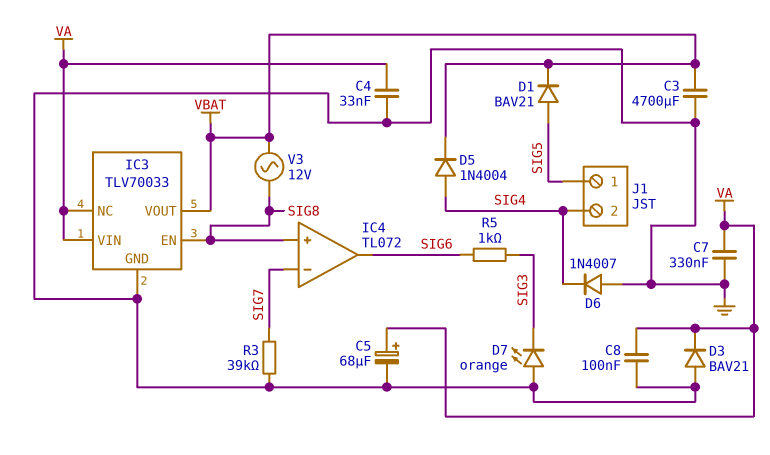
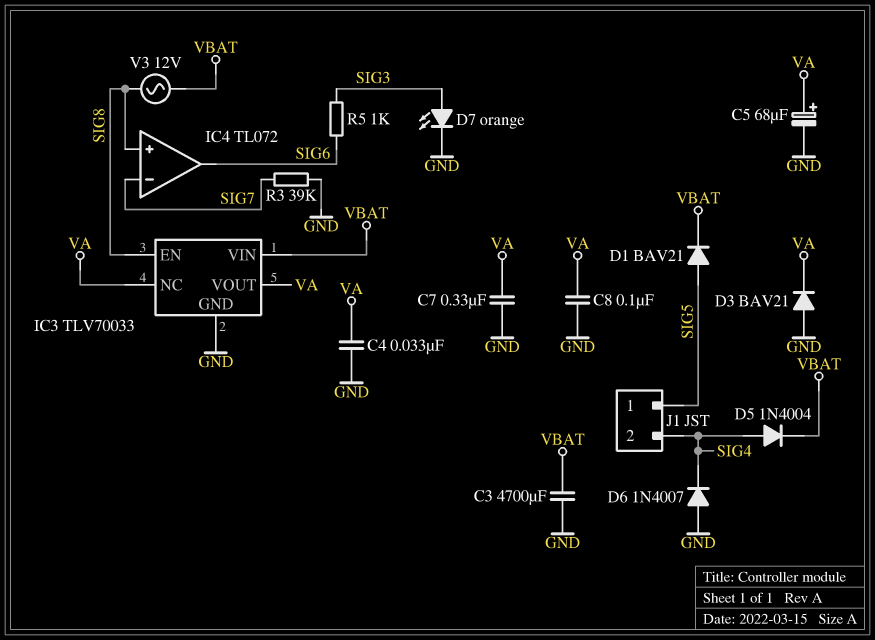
D7: LED orange (A GND, K SIG3) -> LED orange (A SIG3, K GND)
IC3 pin VIN: VA -> VBAT
IC3 pin VOUT: VBAT -> VA

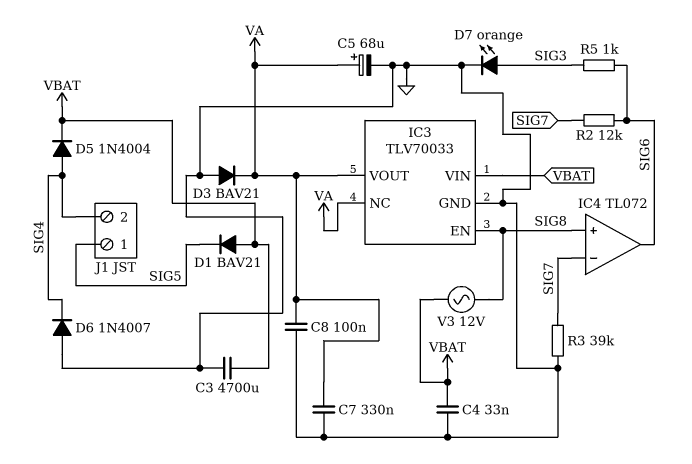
C4: 33nF (GND, VA) -> 33nF (GND, VBAT)
D1: diode BAV21 (A SIG5, K VBAT) -> diode BAV21 (A VBAT, K SIG5)
R2: none -> 12k (SIG6, SIG7)

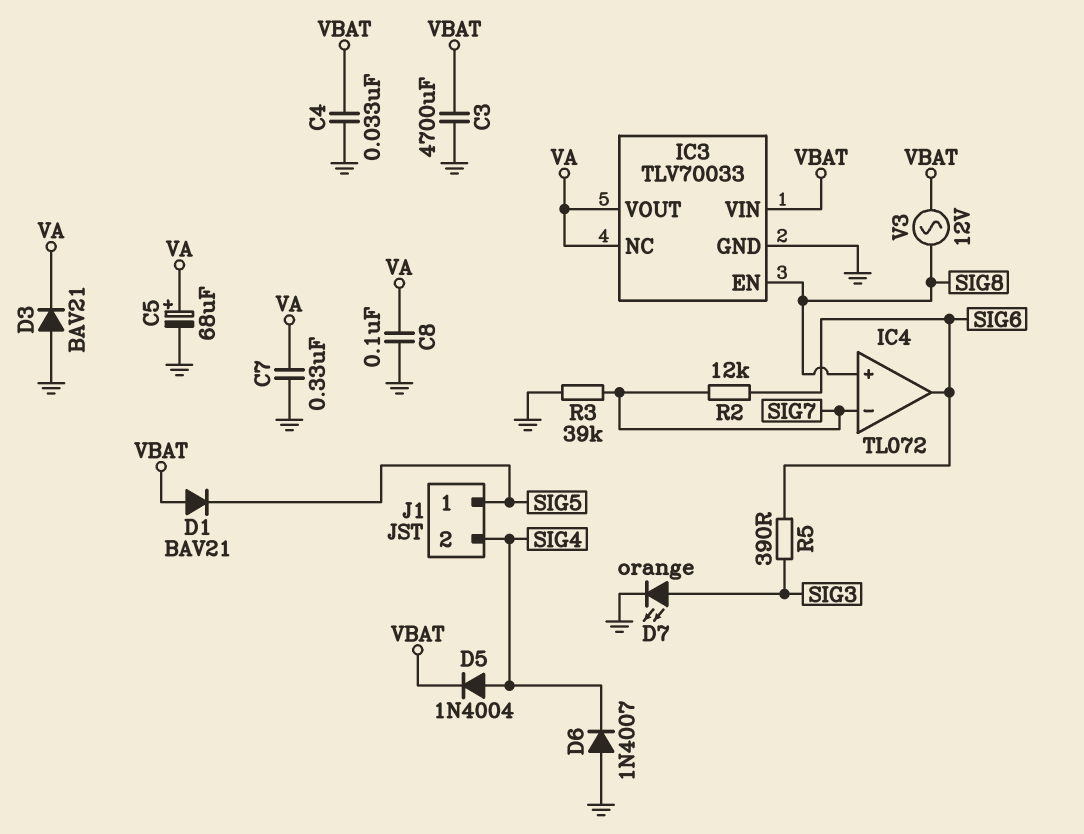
R5: 1k (SIG3, SIG6) -> 390 (SIG3, SIG6)

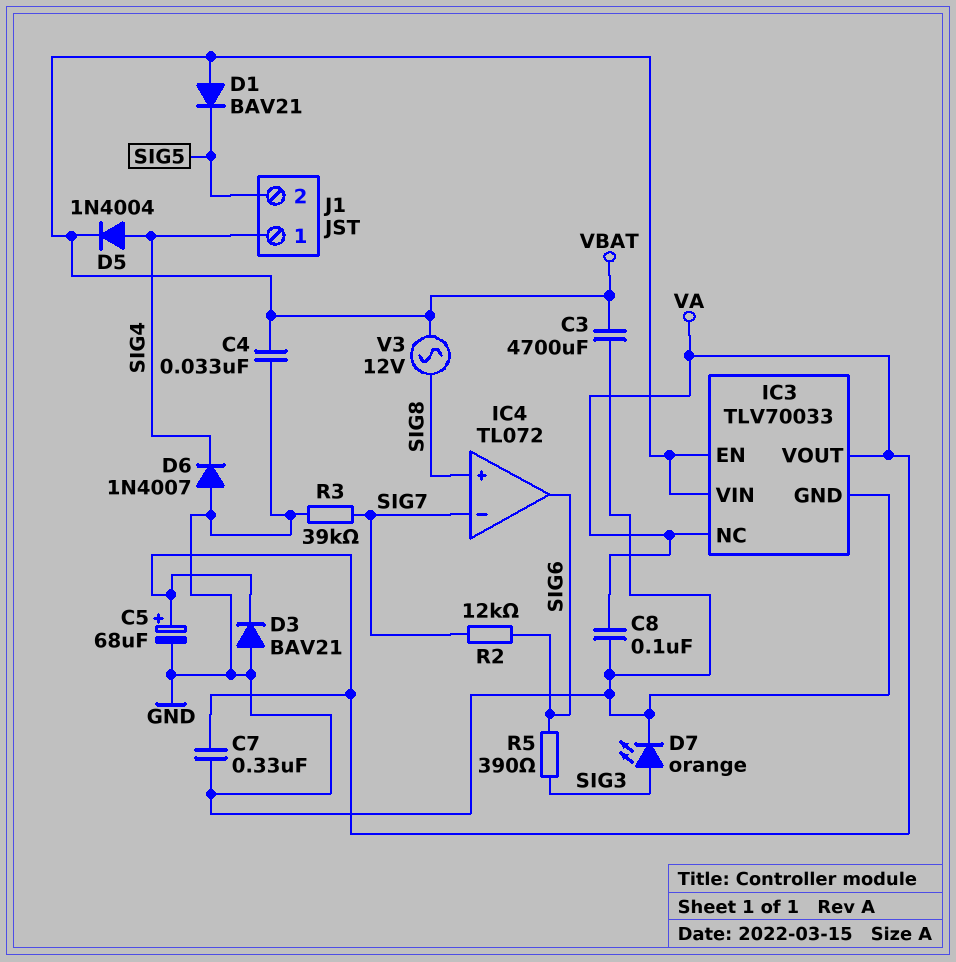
IC3 pin EN: SIG8 -> VBAT
J1 pin 1: SIG5 -> SIG4
J1 pin 2: SIG4 -> SIG5

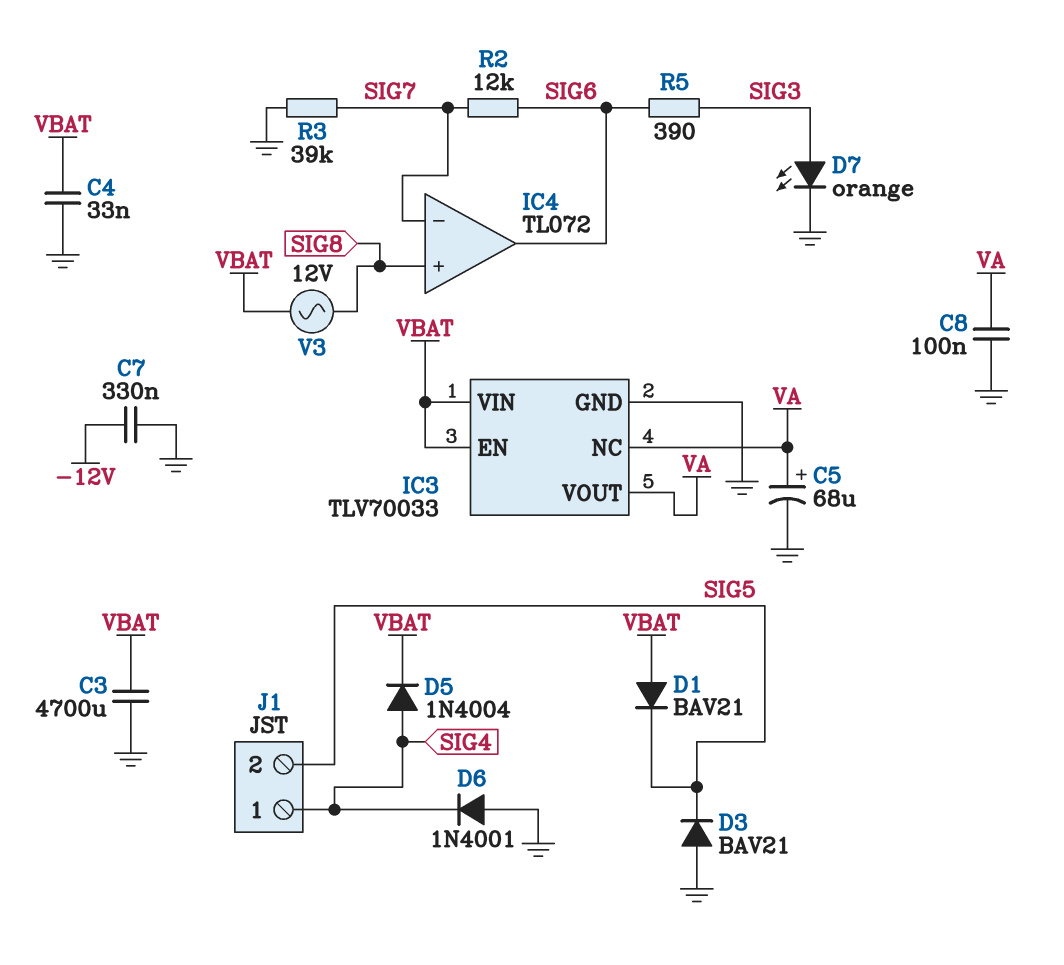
C7: 330nF (GND, VA) -> 330nF (-12V, GND)
D3: diode BAV21 (A GND, K VA) -> diode BAV21 (A GND, K SIG5)
D6: diode 1N4007 (A GND, K SIG4) -> diode 1N4001 (A GND, K SIG4)

